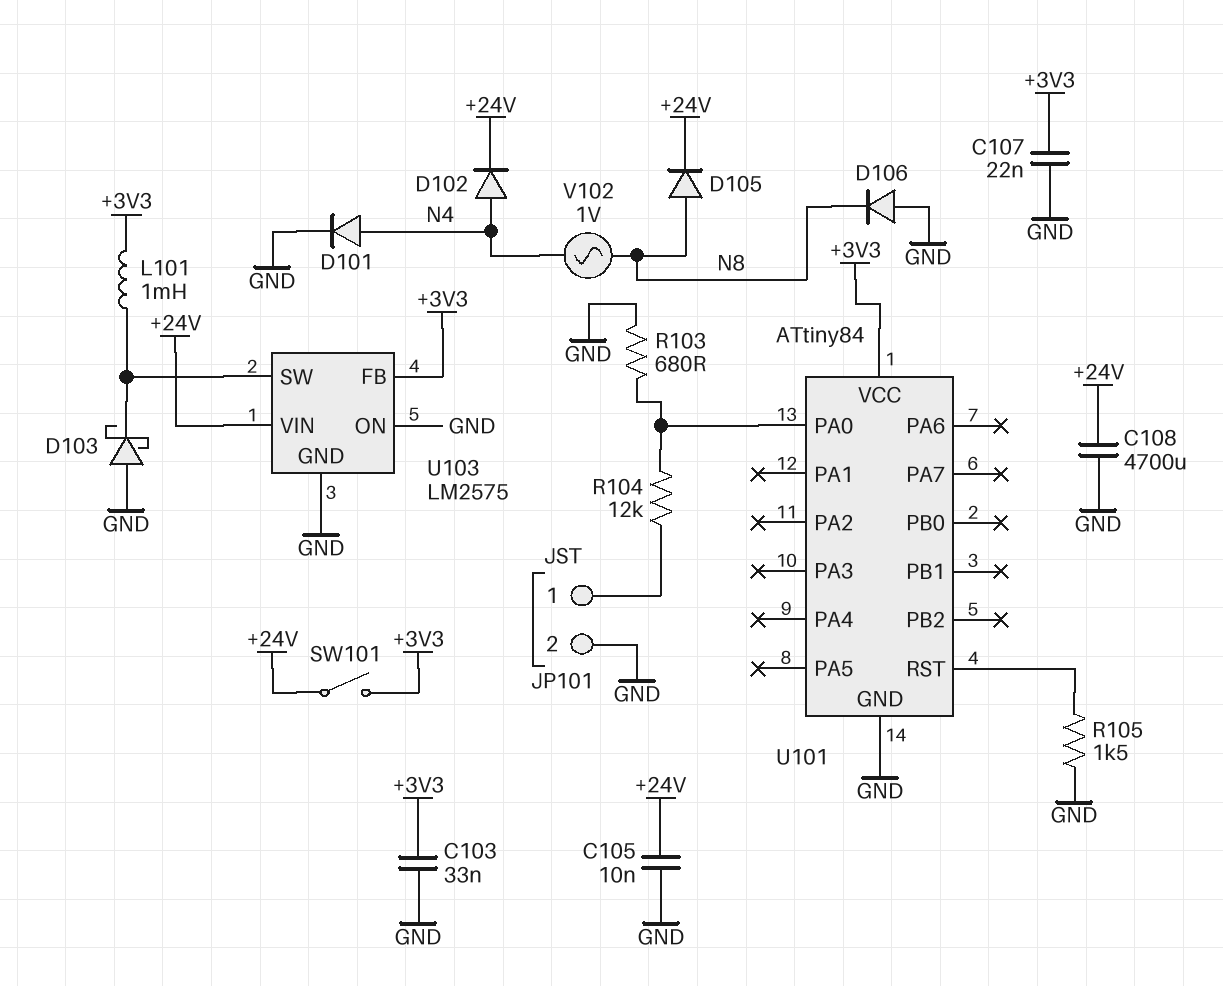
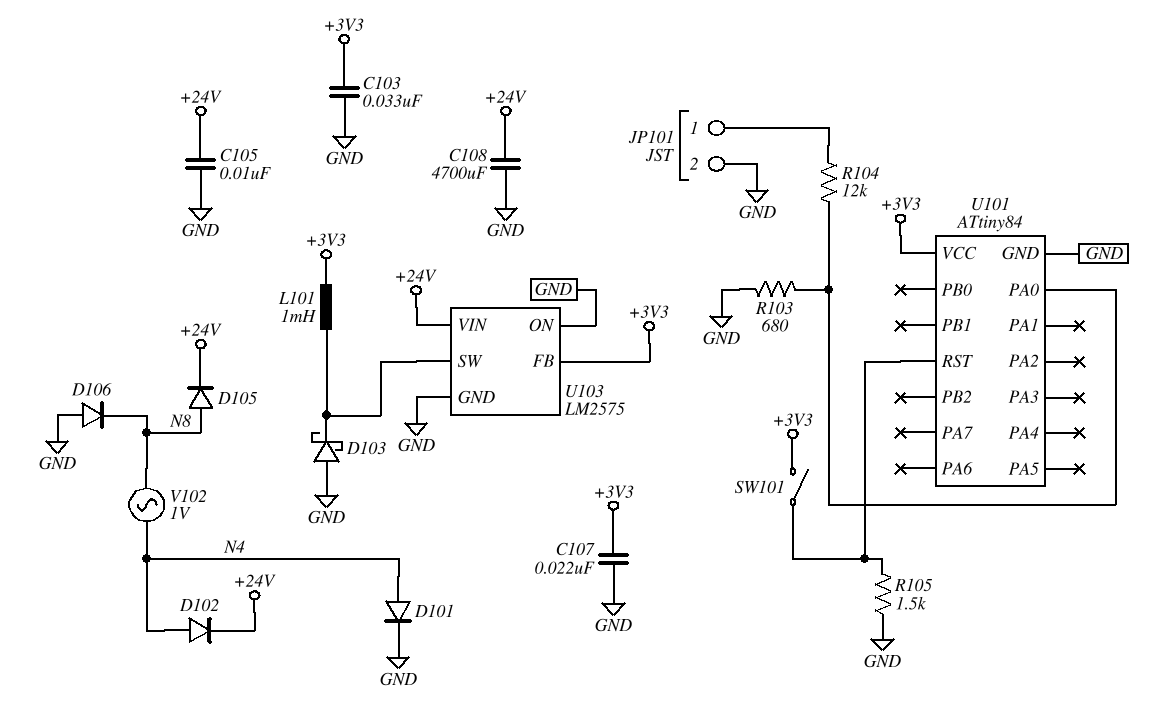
SW101: switch (+3V3, +24V) -> switch (+3V3, U101/RST)

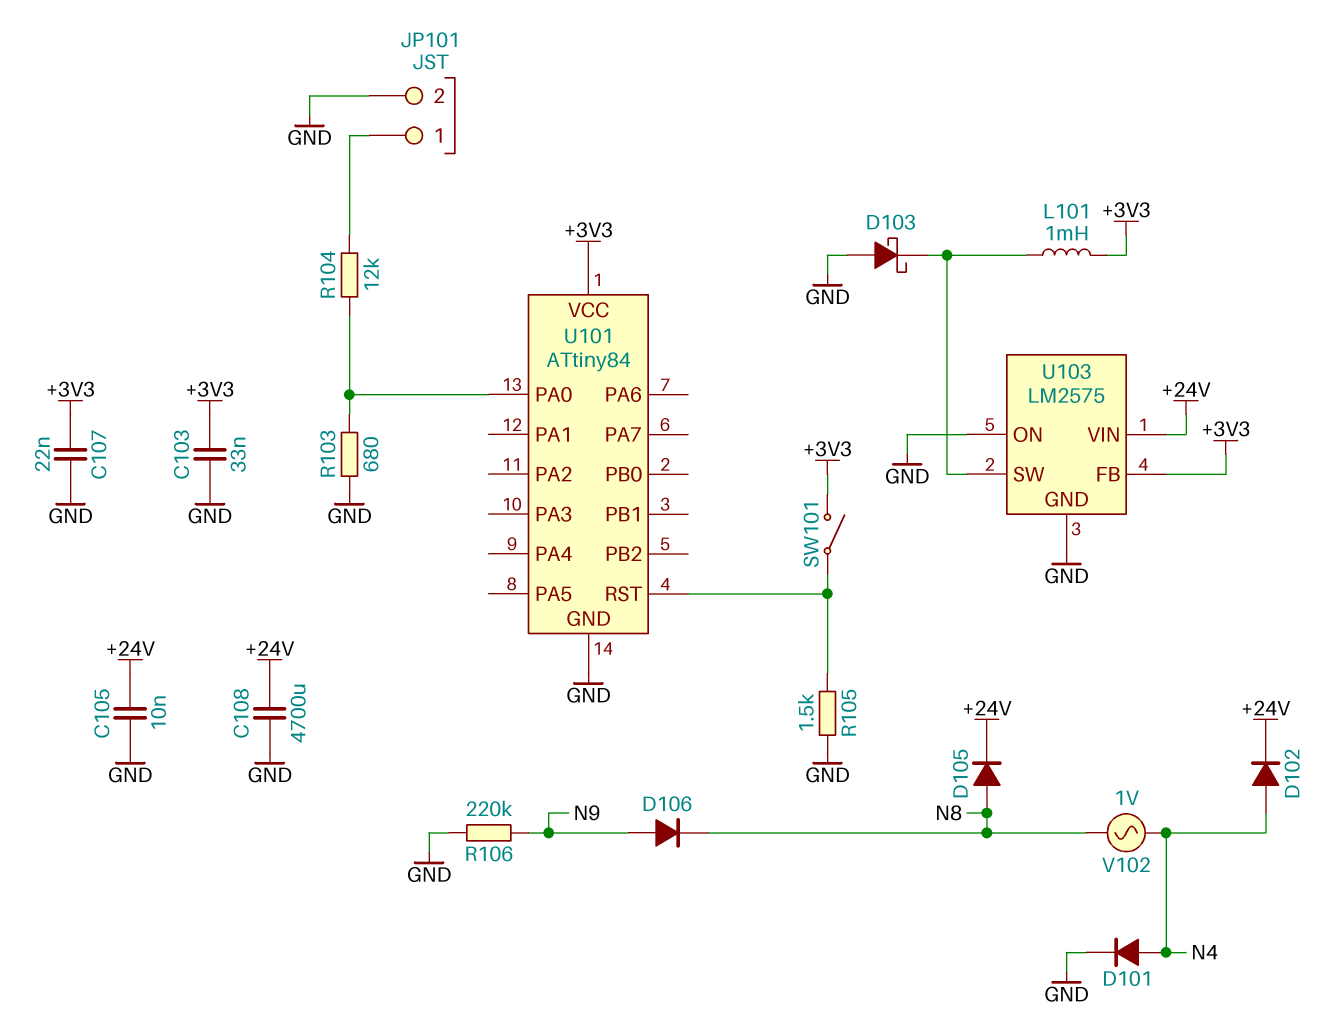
D106: diode (A GND, K N8) -> diode (A N9, K N8)
R106: none -> 220k (GND, N9)

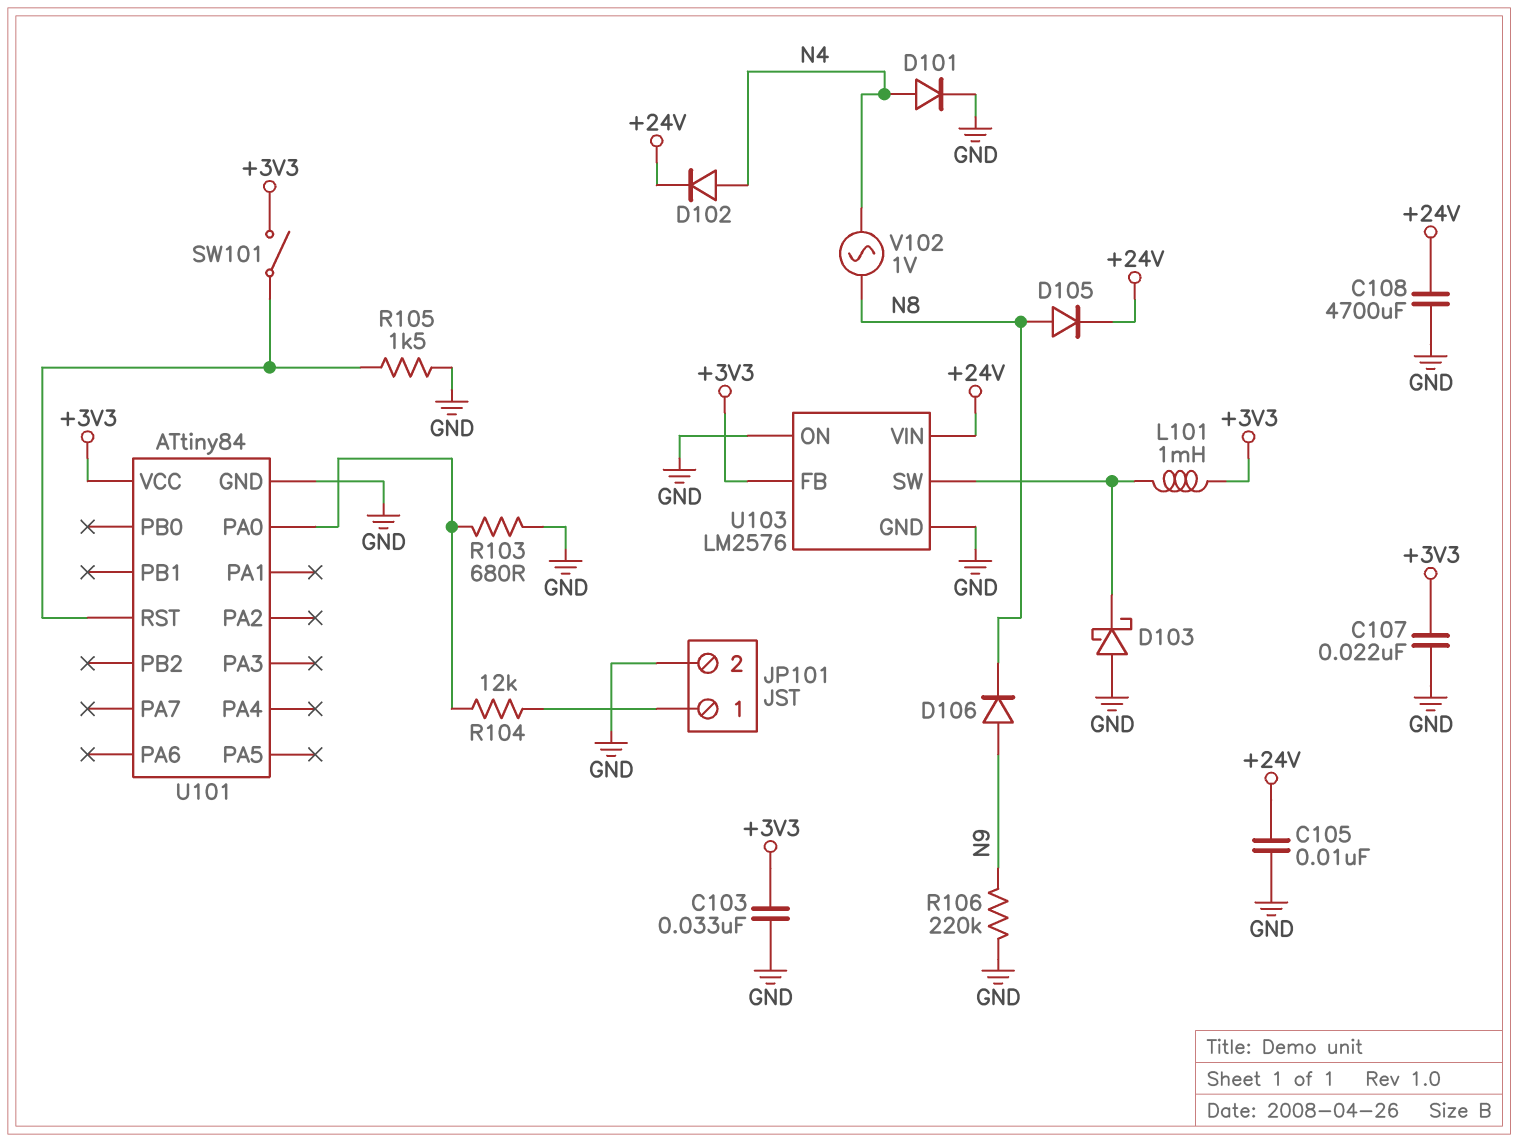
U103: LM2575 -> LM2576

